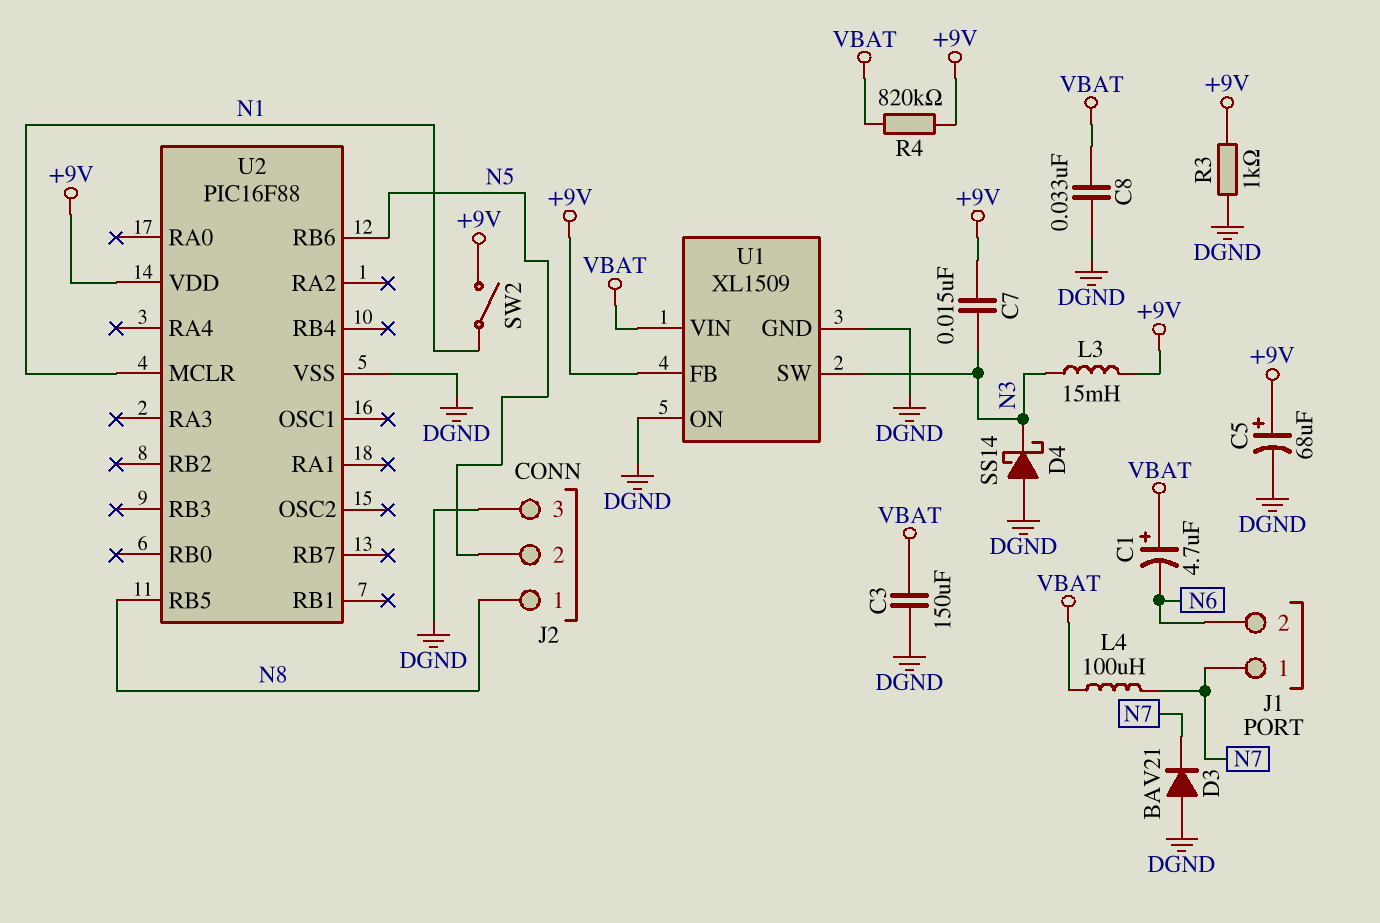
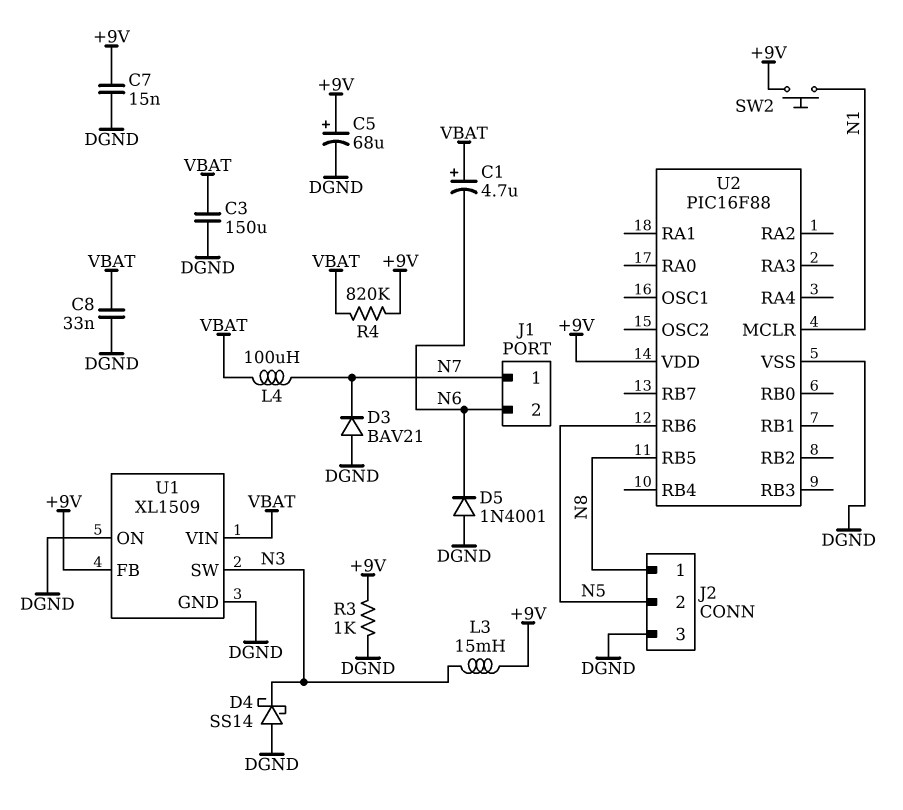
C7: 15nF (+9V, N3) -> 15nF (+9V, DGND)
D5: none -> diode 1N4001 (A DGND, K N6)
SW2: switch (+9V, N1) -> button (+9V, N1)

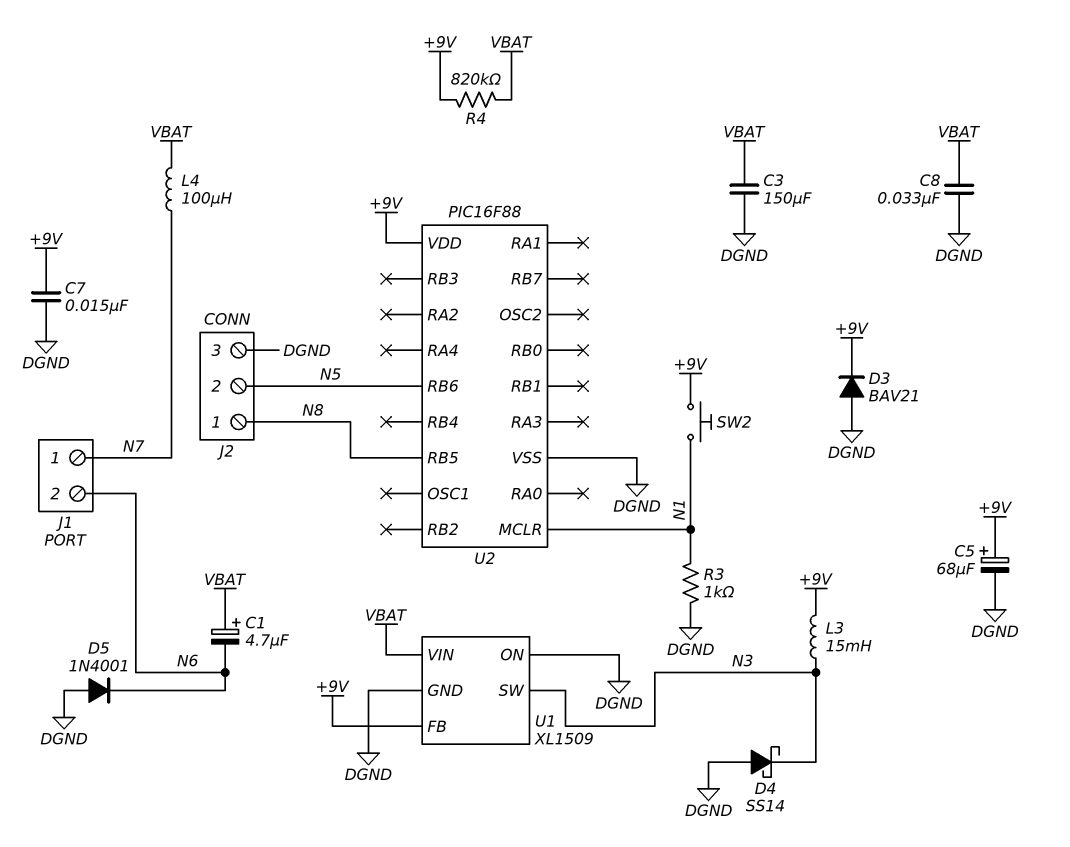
D3: diode BAV21 (A DGND, K N7) -> diode BAV21 (A DGND, K +9V)
R3: 1k (+9V, DGND) -> 1k (DGND, N1)

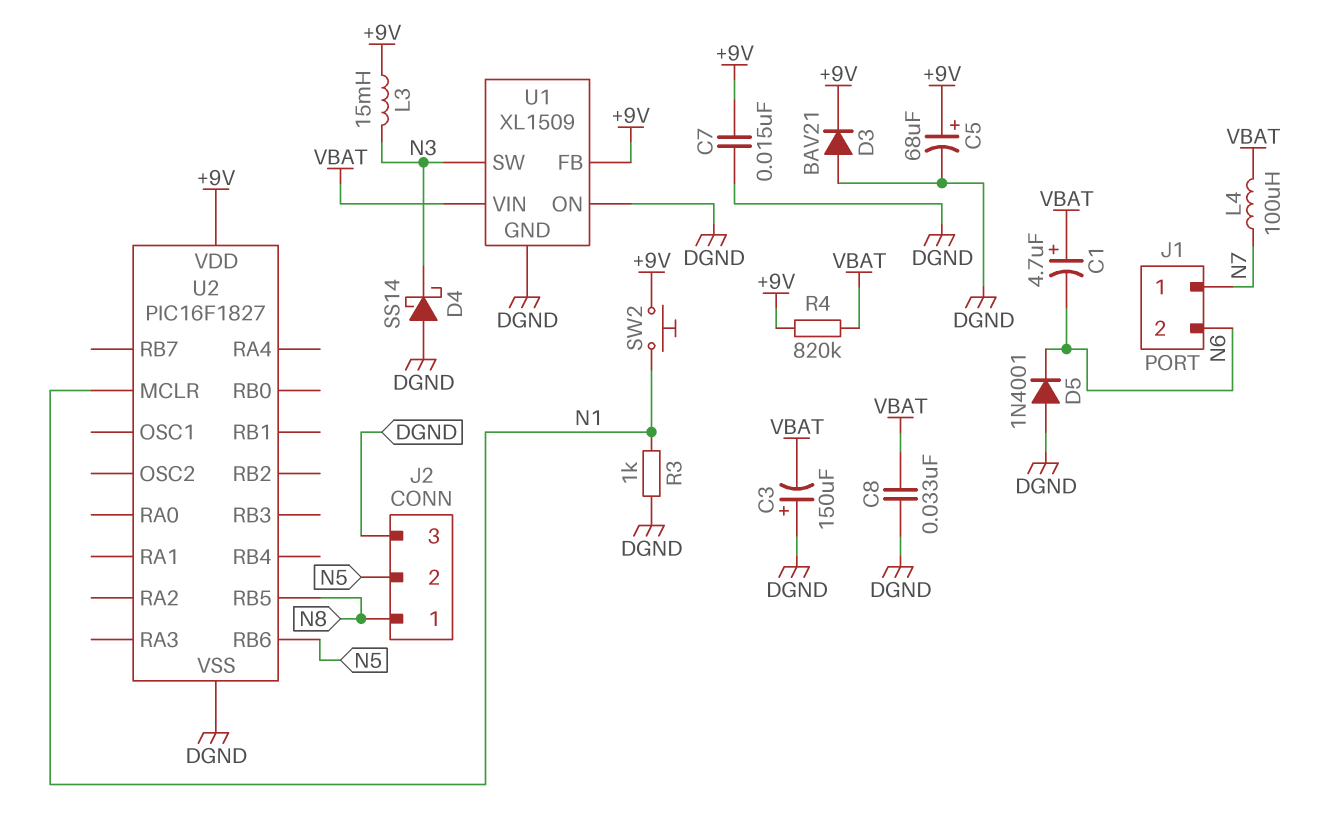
C3: 150uF (DGND, VBAT) -> 150uF (plus DGND, minus VBAT)
U2: PIC16F88 -> PIC16F1827

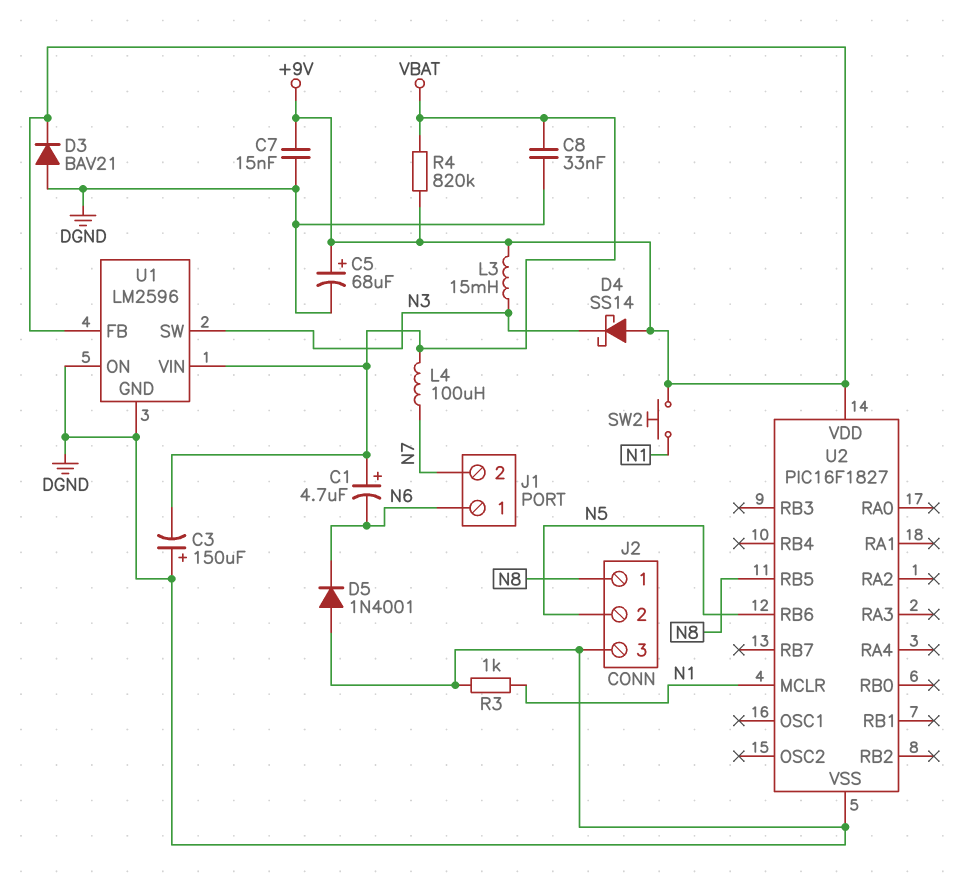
D4: schottky SS14 (A DGND, K N3) -> schottky SS14 (A +9V, K N3)
J1 pin 1: N7 -> N6
J1 pin 2: N6 -> N7
U1: XL1509 -> LM2596

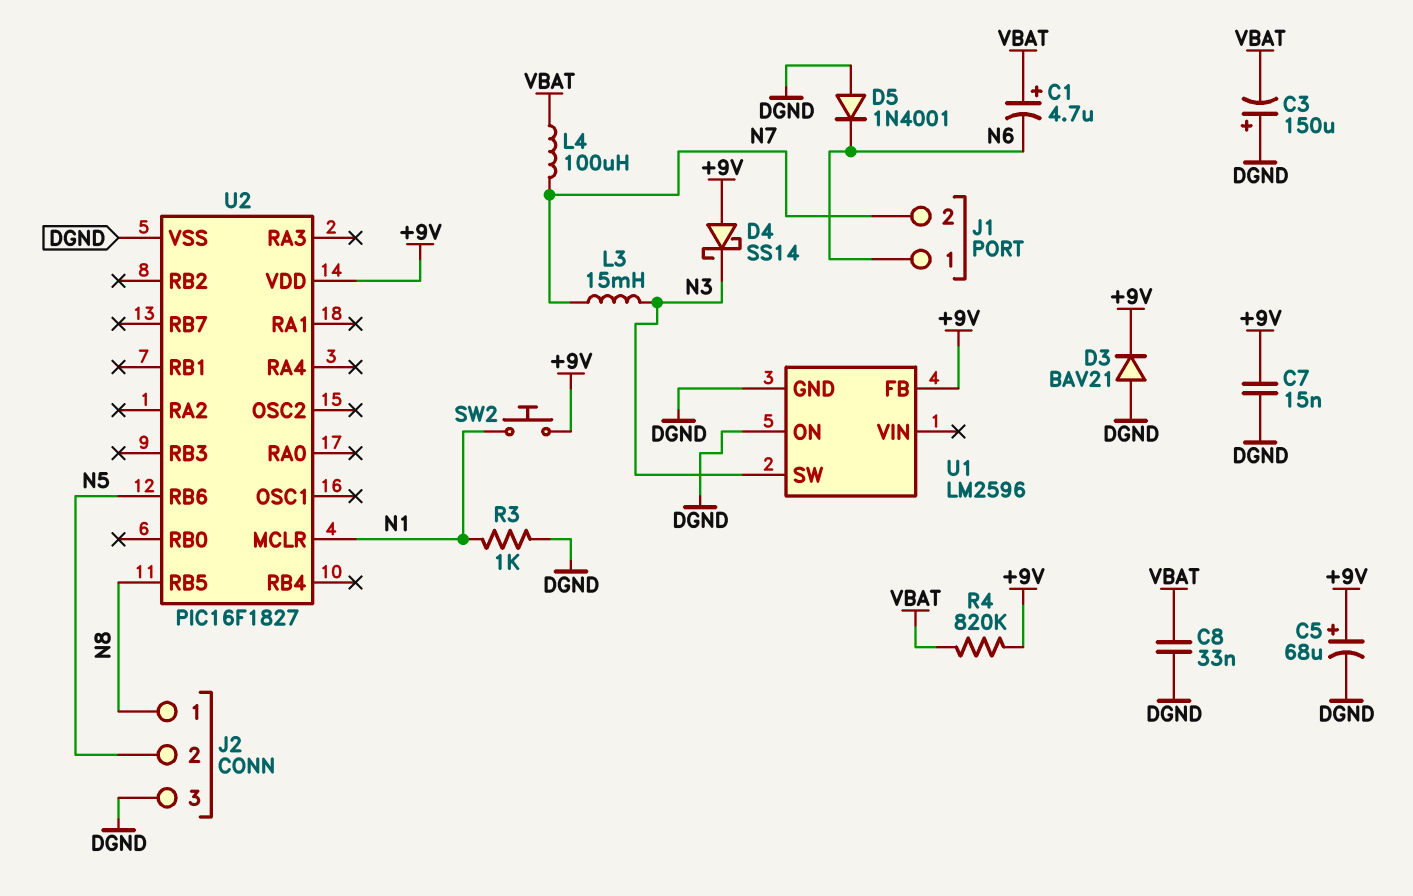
L3: 15mH (+9V, N3) -> 15mH (N3, N7)
U1 pin VIN: VBAT -> none

